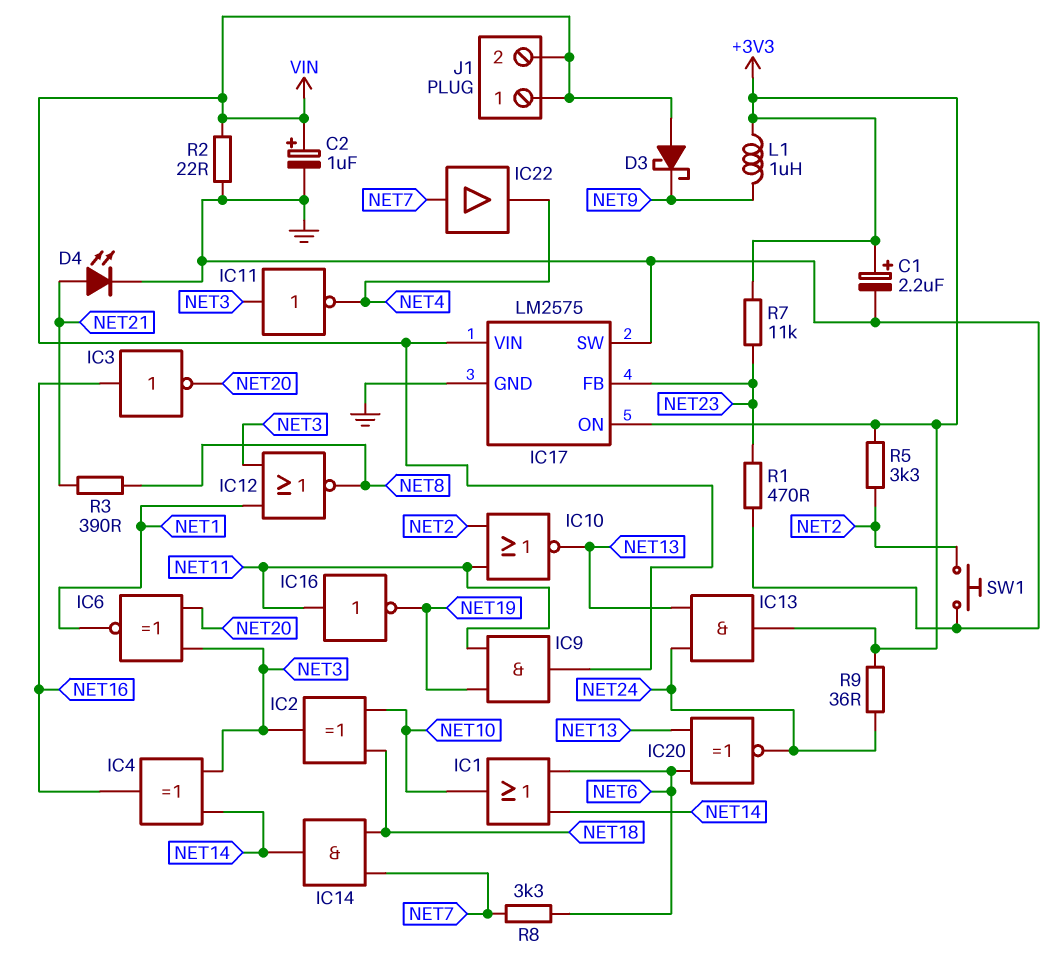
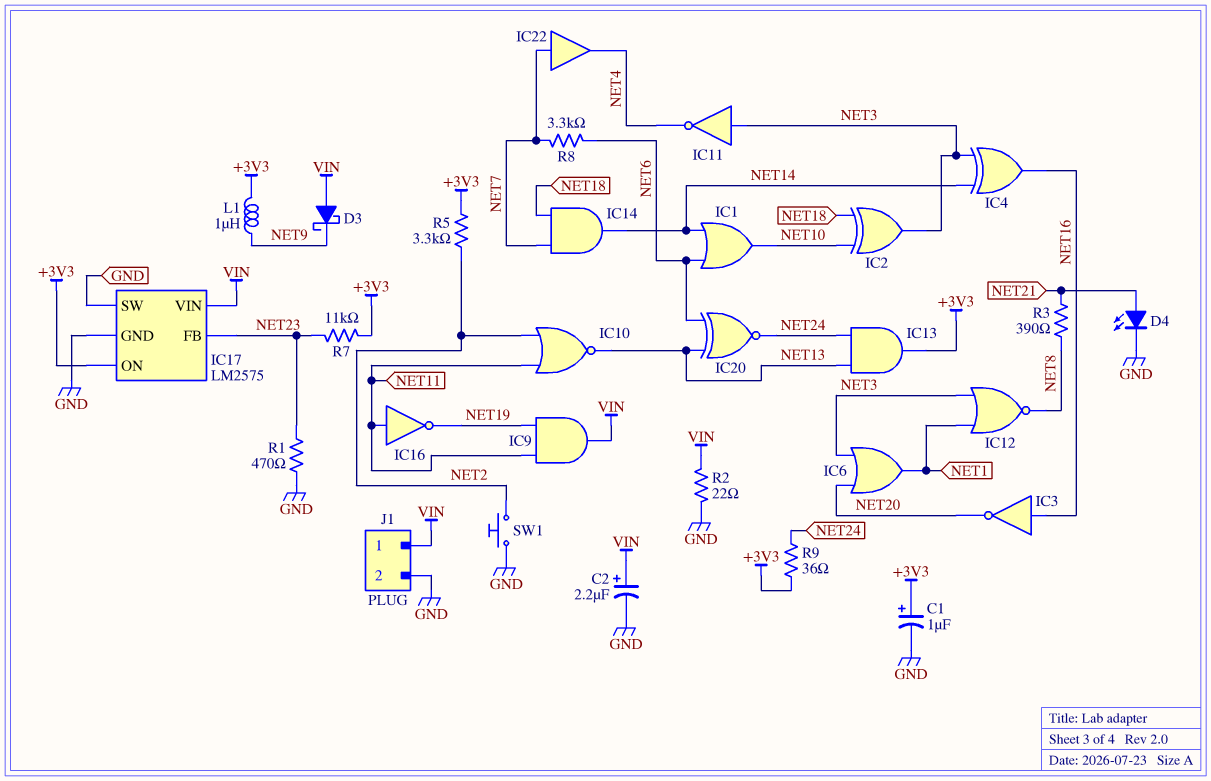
C1: 2.2uF (plus +3V3, minus GND) -> 1uF (plus +3V3, minus GND)
C2: 1uF (plus VIN, minus GND) -> 2.2uF (plus VIN, minus GND)
IC6: XNOR (in NET3, in NET20, out NET1) -> OR (in NET3, in NET20, out NET1)
J1 pin 2: VIN -> GND

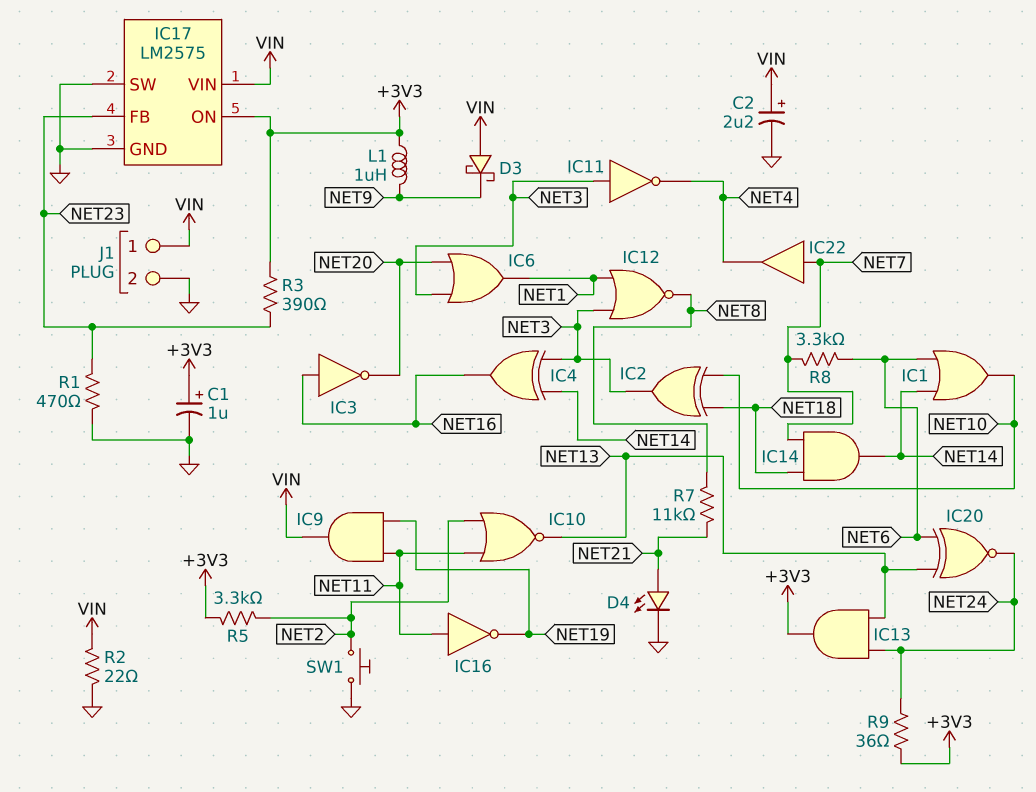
R3: 390 (NET8, NET21) -> 390 (+3V3, NET23)
R7: 11k (+3V3, NET23) -> 11k (NET8, NET21)

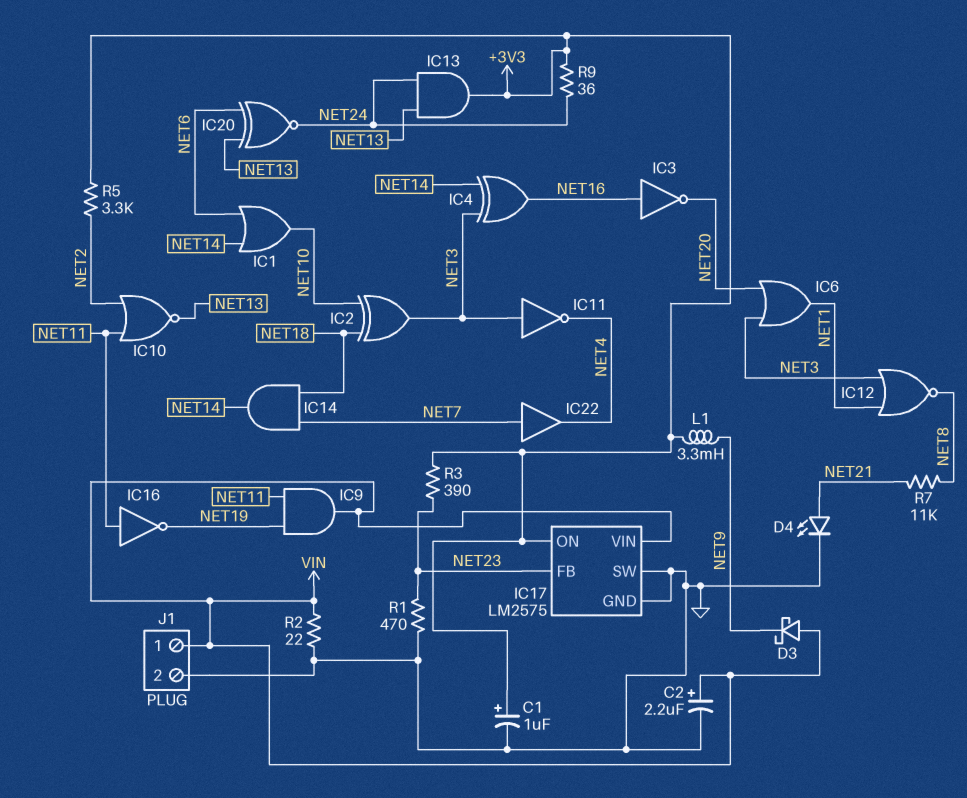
L1: 1uH (+3V3, NET9) -> 3.3mH (+3V3, NET9)
R8: 3.3k (NET6, NET7) -> none
SW1: button (GND, NET2) -> none

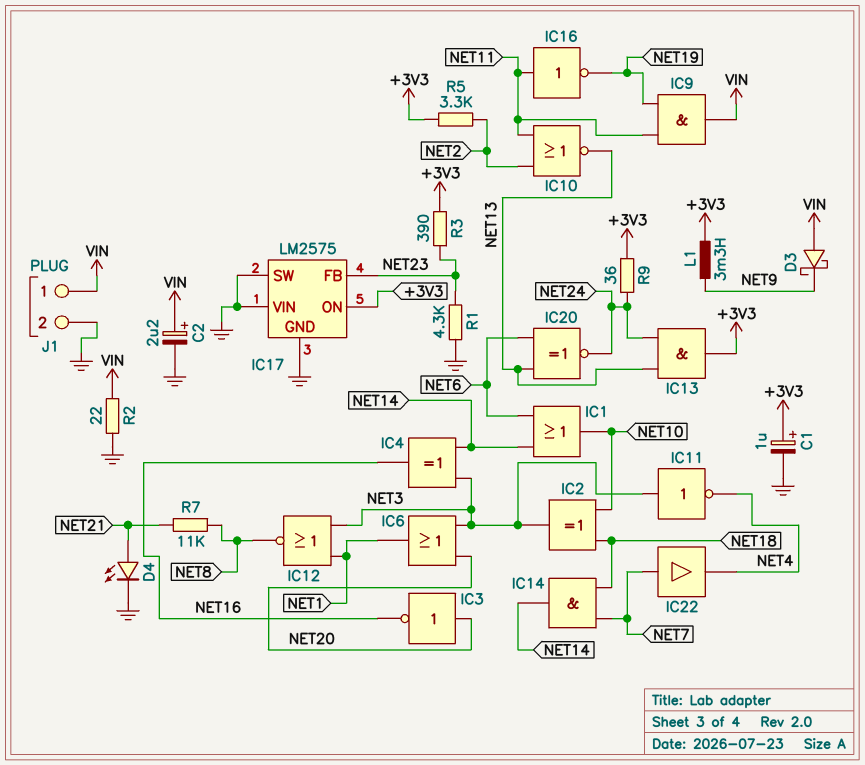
IC3: NOT (in NET16, out NET20) -> NOT (in NET20, out NET16)
IC17 pin VIN: VIN -> GND
R1: 470 (GND, NET23) -> 4.3k (GND, NET23)

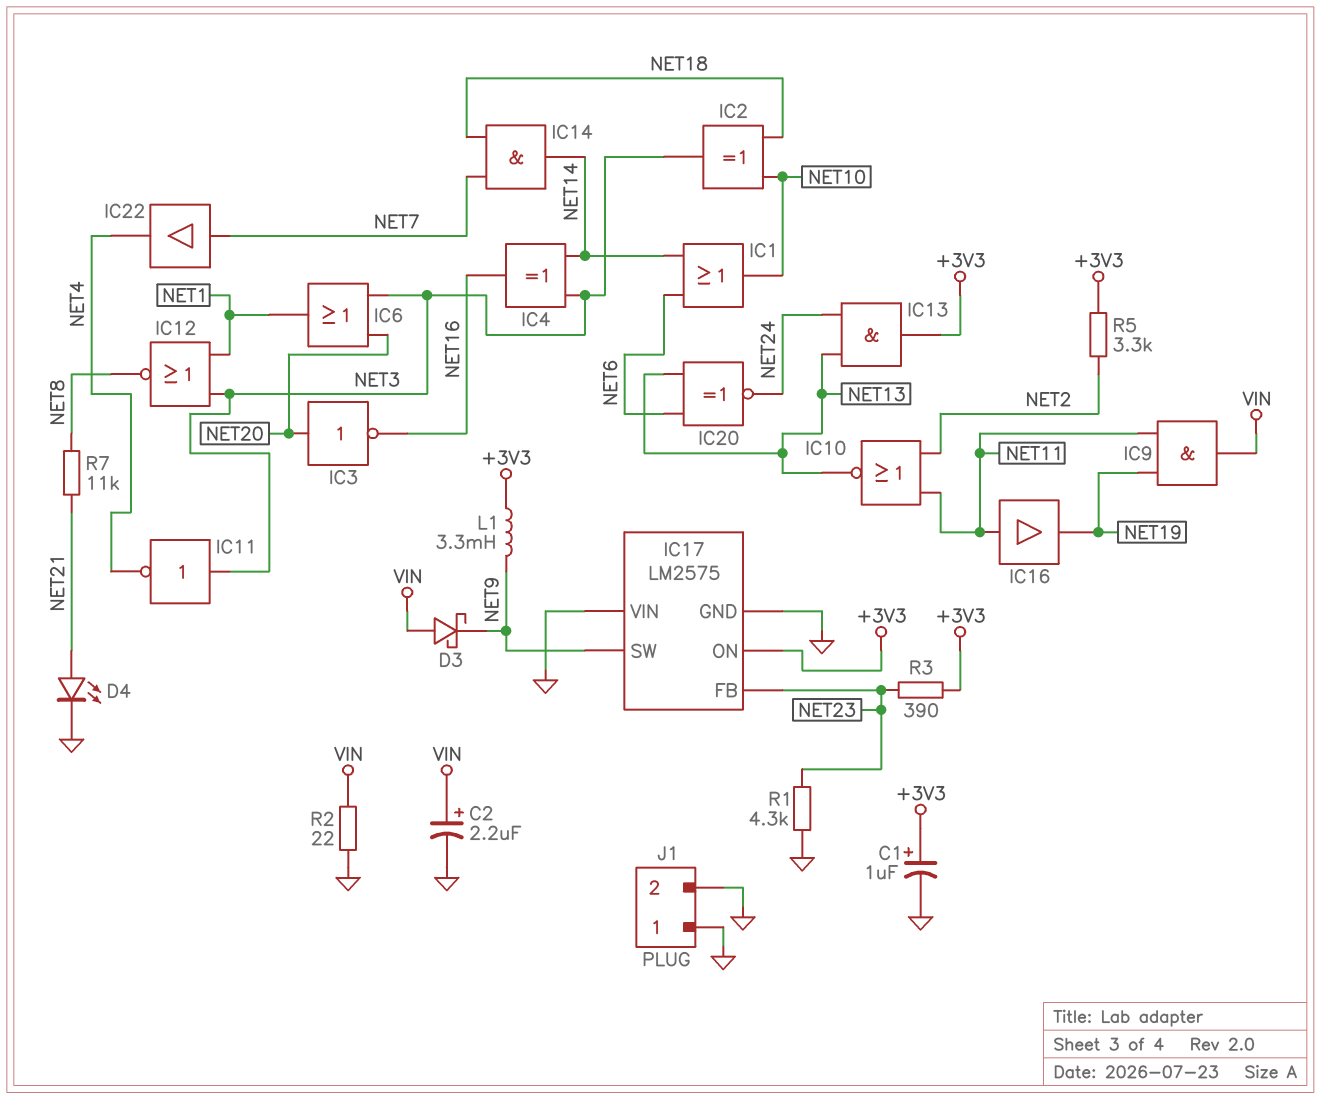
IC16: NOT (in NET11, out NET19) -> buffer (in NET11, out NET19)
IC17 pin SW: GND -> NET9
J1 pin 1: VIN -> GND
R9: 36 (+3V3, NET24) -> none

